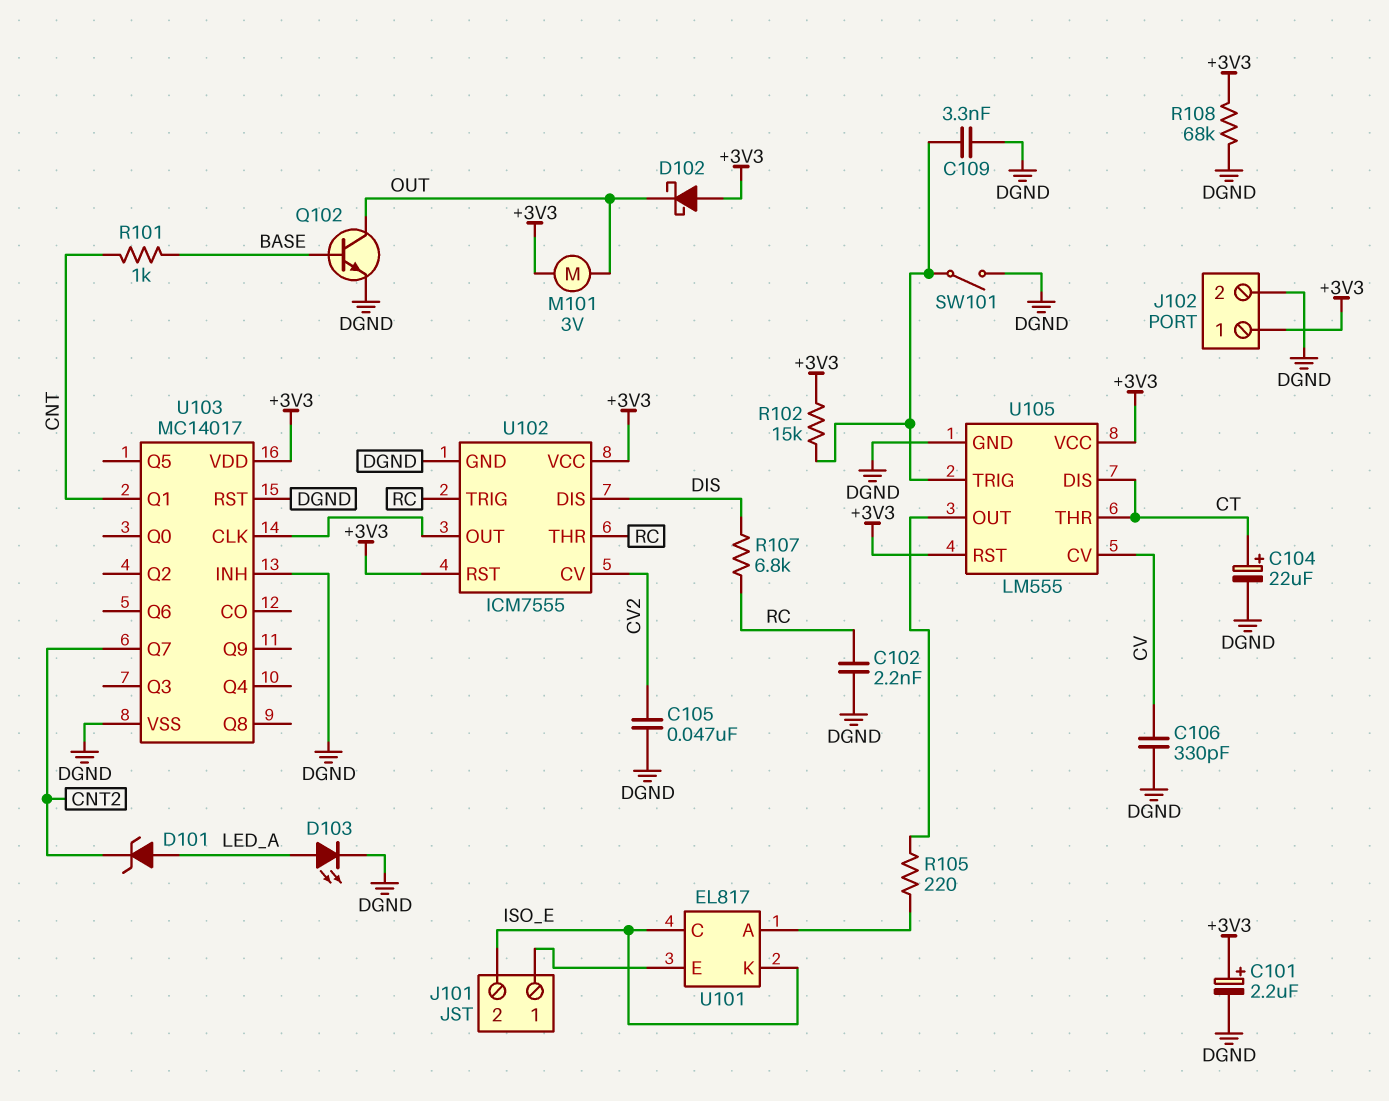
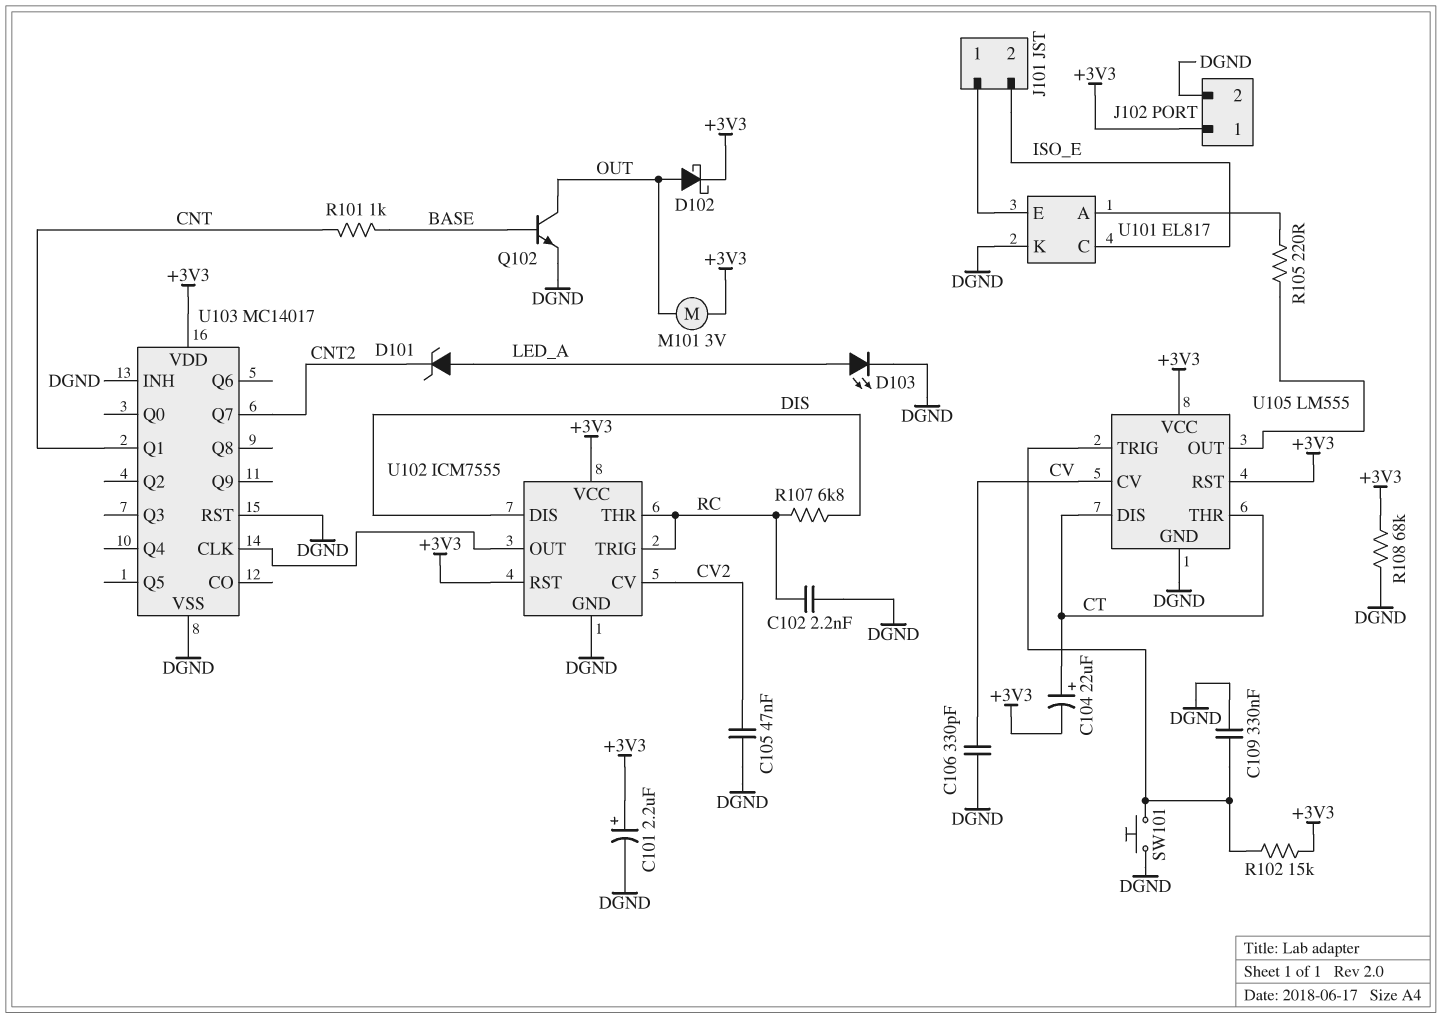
C104: 22uF (plus CT, minus DGND) -> 22uF (plus CT, minus +3V3)
C109: 3.3nF (DGND, U105/TRIG) -> 330nF (DGND, U105/TRIG)
D102: schottky (A +3V3, K OUT) -> schottky (A OUT, K +3V3)
SW101: switch (DGND, U105/TRIG) -> button (DGND, U105/TRIG)
U101 pin K: ISO_E -> DGND

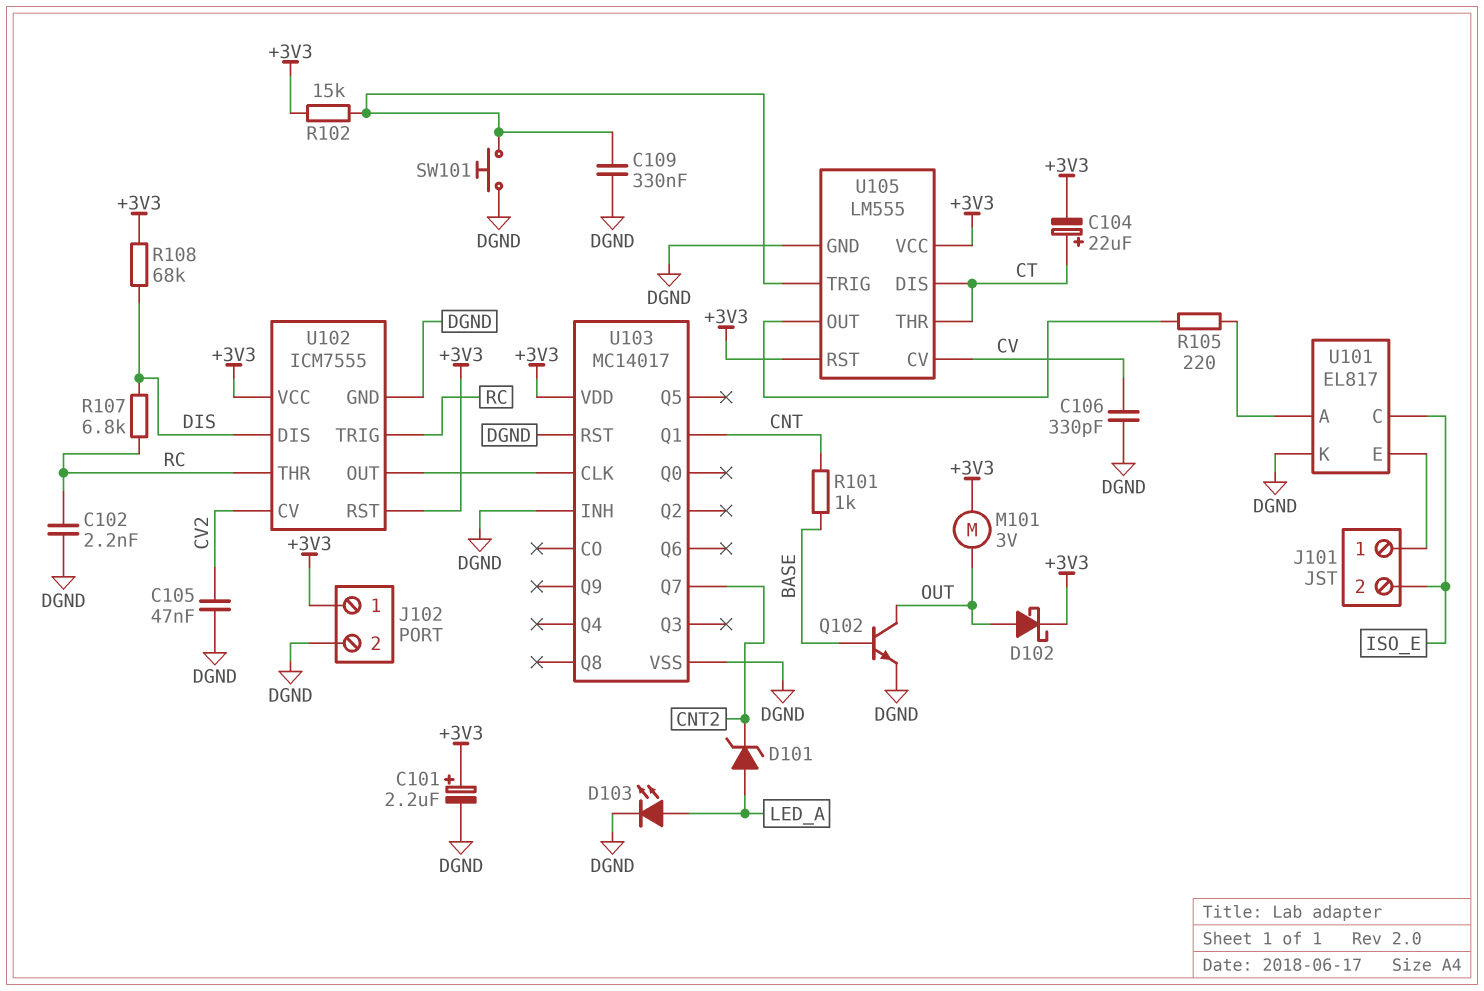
R108: 68k (+3V3, DGND) -> 68k (+3V3, DIS)

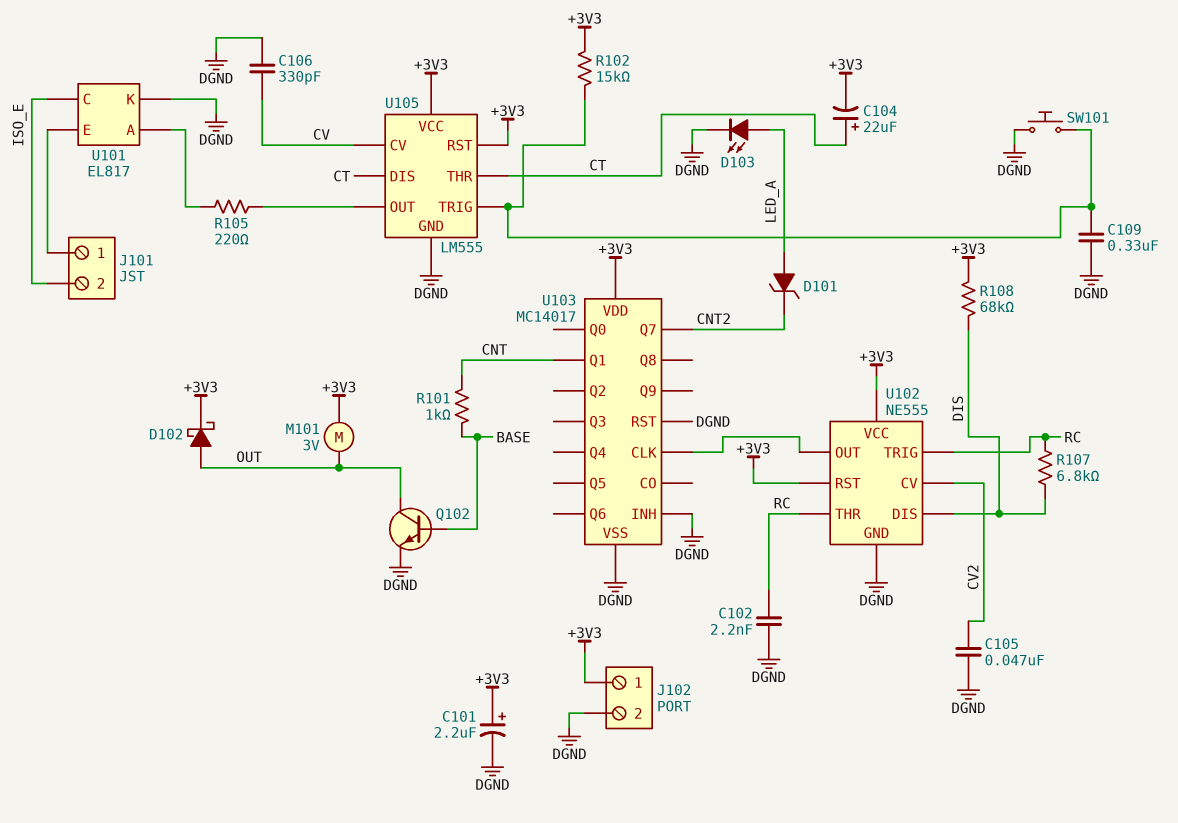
U102: ICM7555 -> NE555

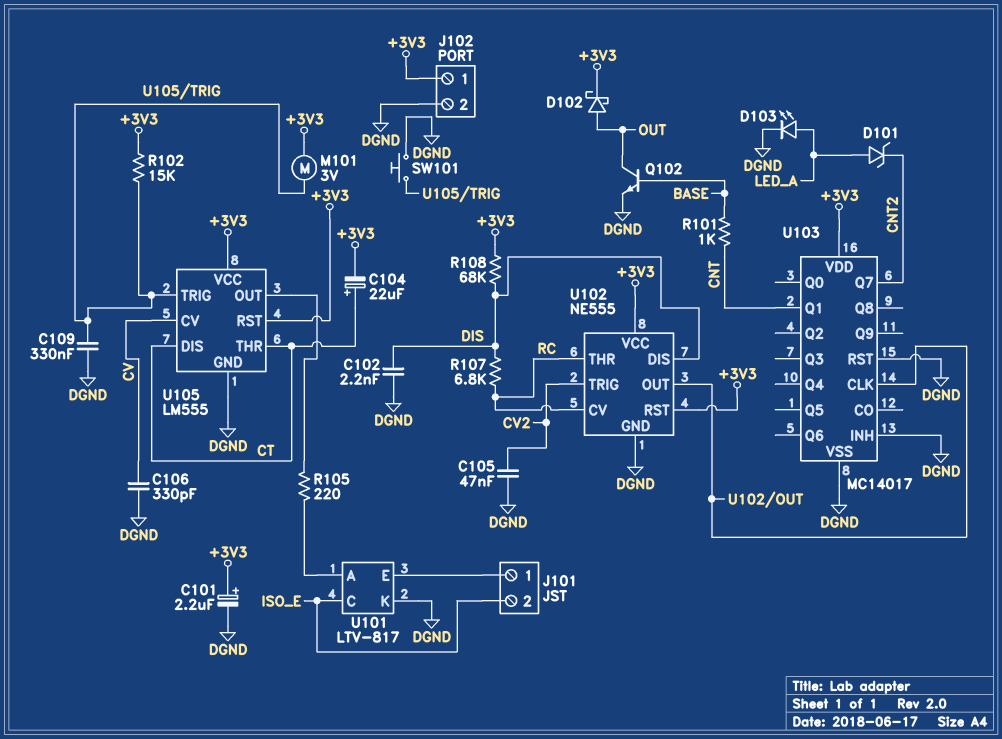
C102: 2.2nF (DGND, RC) -> 2.2nF (DGND, DIS)
M101: motor 3V (+3V3, OUT) -> motor 3V (+3V3, U105/TRIG)
U101: EL817 -> LTV-817
U102 pin CV: CV2 -> RC
U102 pin TRIG: RC -> CV2

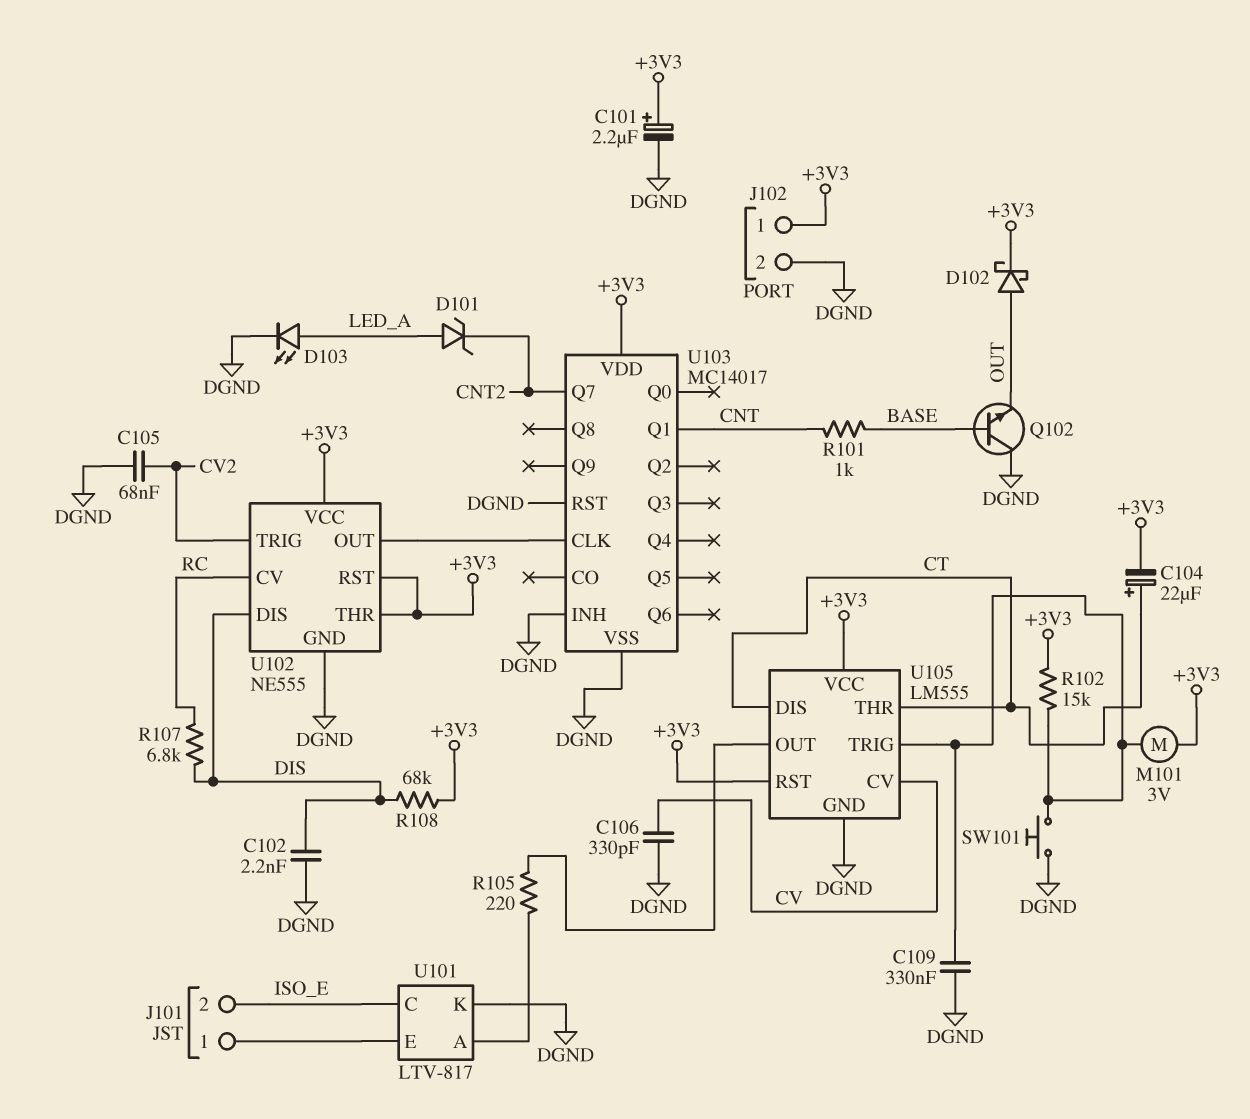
C105: 47nF (CV2, DGND) -> 68nF (CV2, DGND)
Q102: NPN (B BASE, C OUT, E DGND) -> NPN (B BASE, C DGND, E OUT)
U102 pin THR: RC -> +3V3

